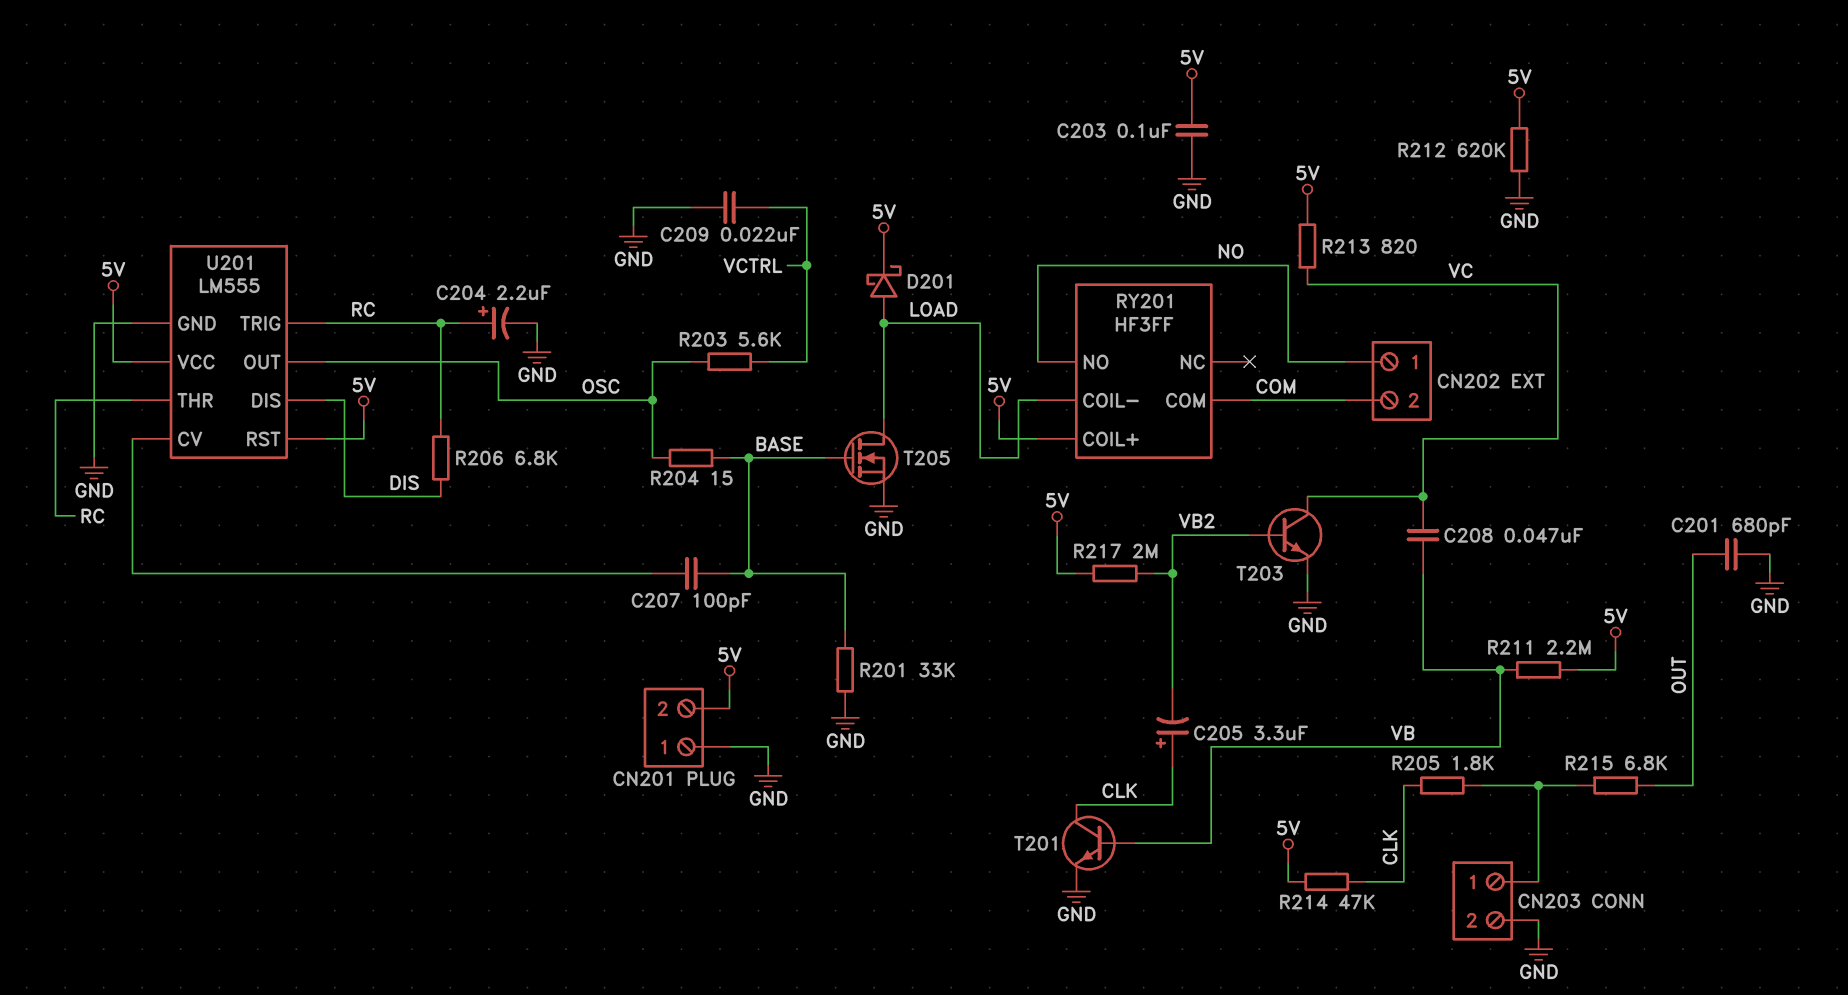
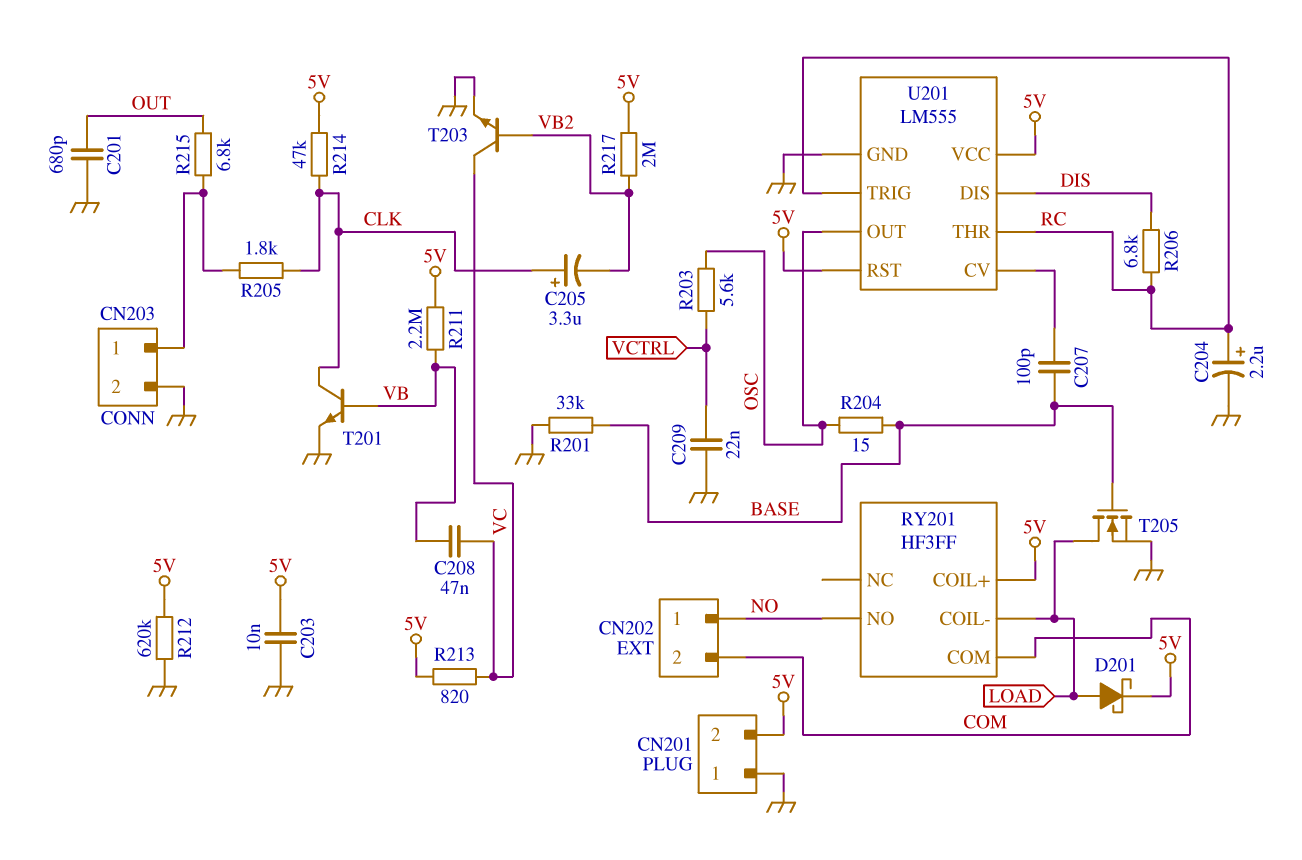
C203: 100nF (5V, GND) -> 10nF (5V, GND)

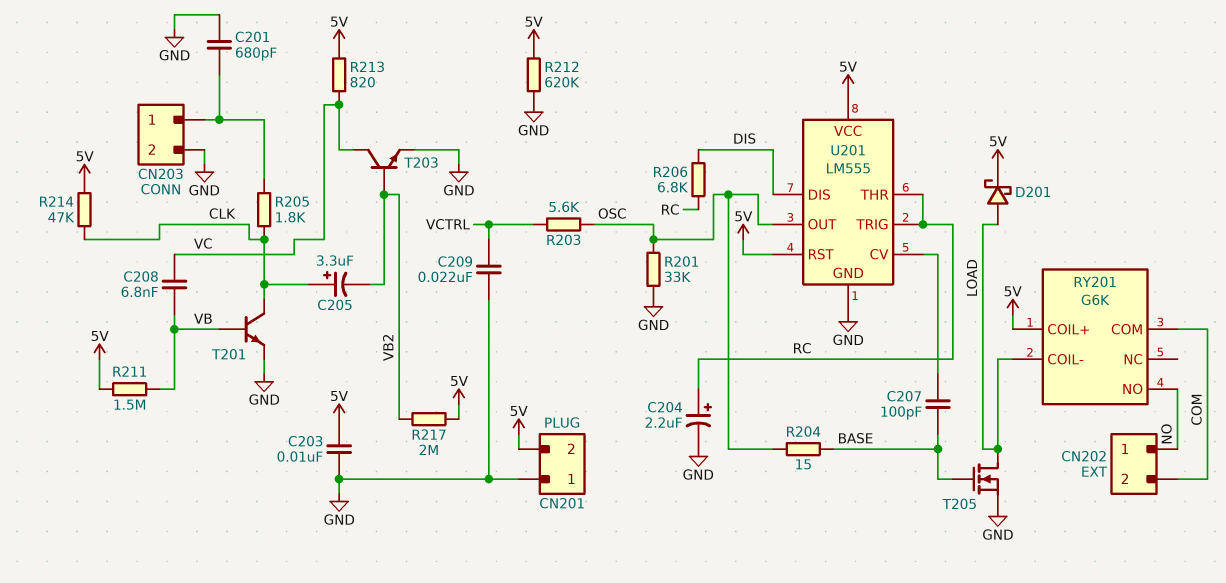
C201: 680pF (GND, OUT) -> 680pF (CN203/1, GND)
C208: 47nF (VB, VC) -> 6.8nF (VB, VC)
R201: 33k (BASE, GND) -> 33k (GND, OSC)
R211: 2.2M (5V, VB) -> 1.5M (5V, VB)
R215: 6.8k (CN203/1, OUT) -> none
RY201: HF3FF -> G6K

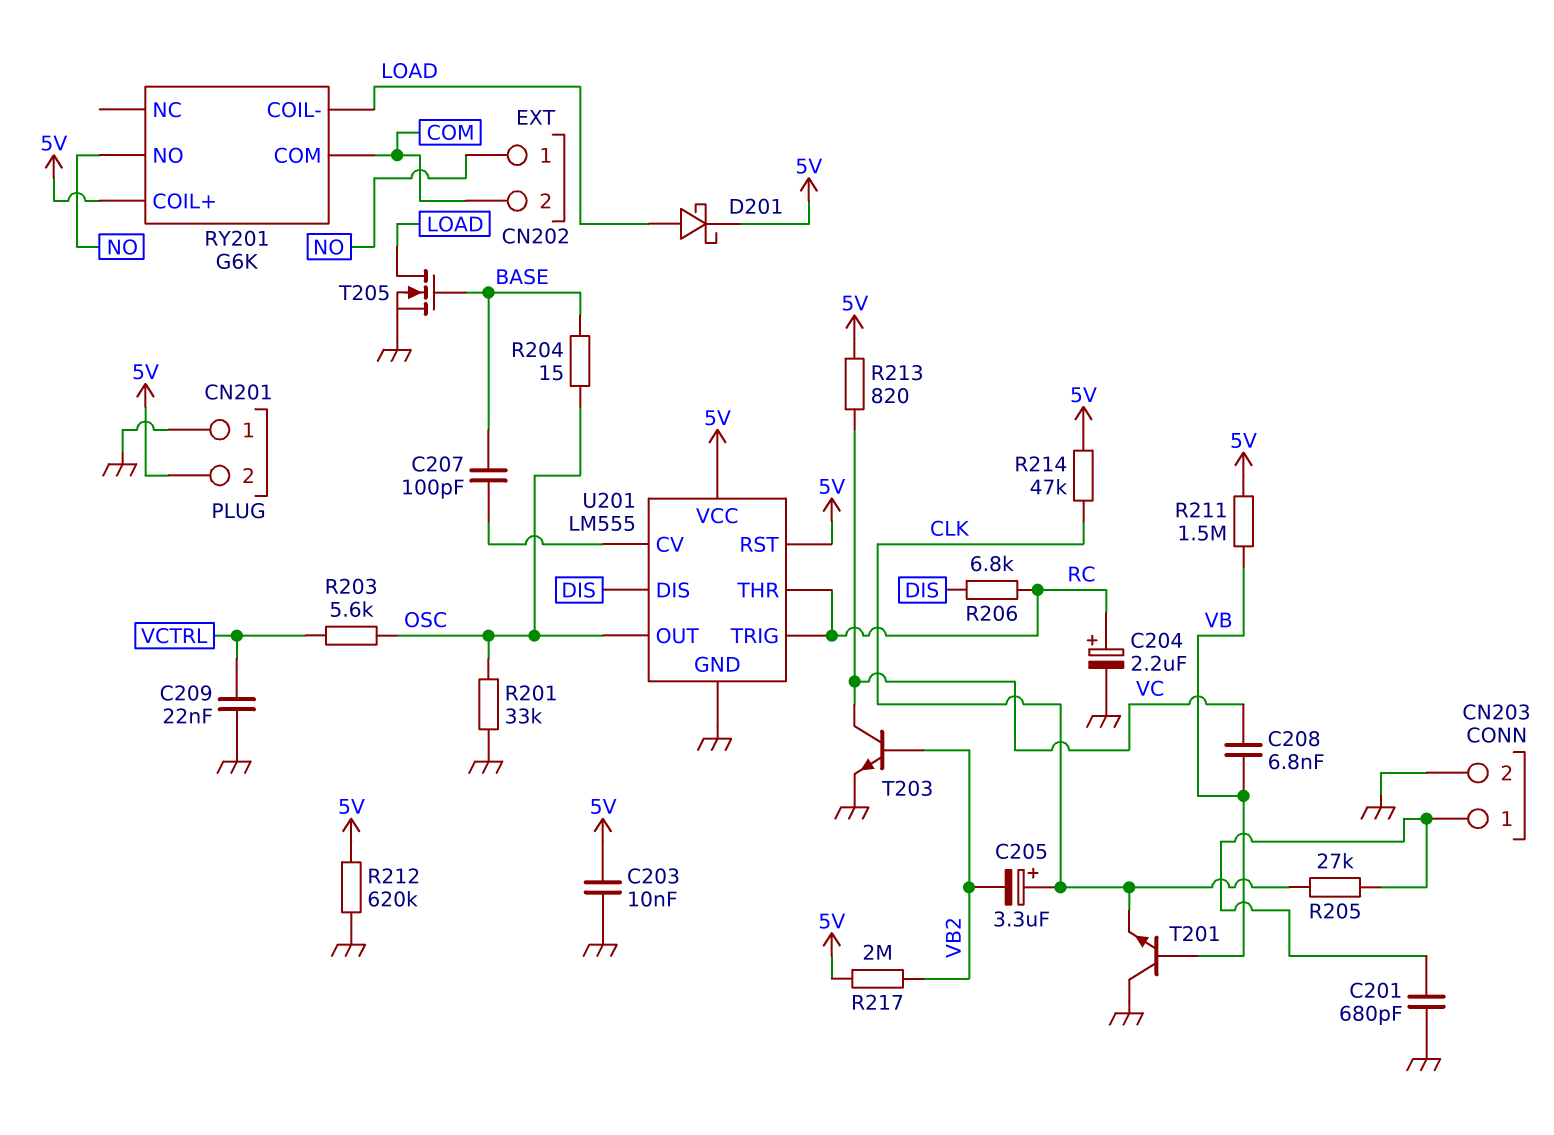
R205: 1.8k (CLK, CN203/1) -> 27k (CLK, CN203/1)
T201: NPN (B VB, C CLK, E GND) -> NPN (B VB, C GND, E CLK)

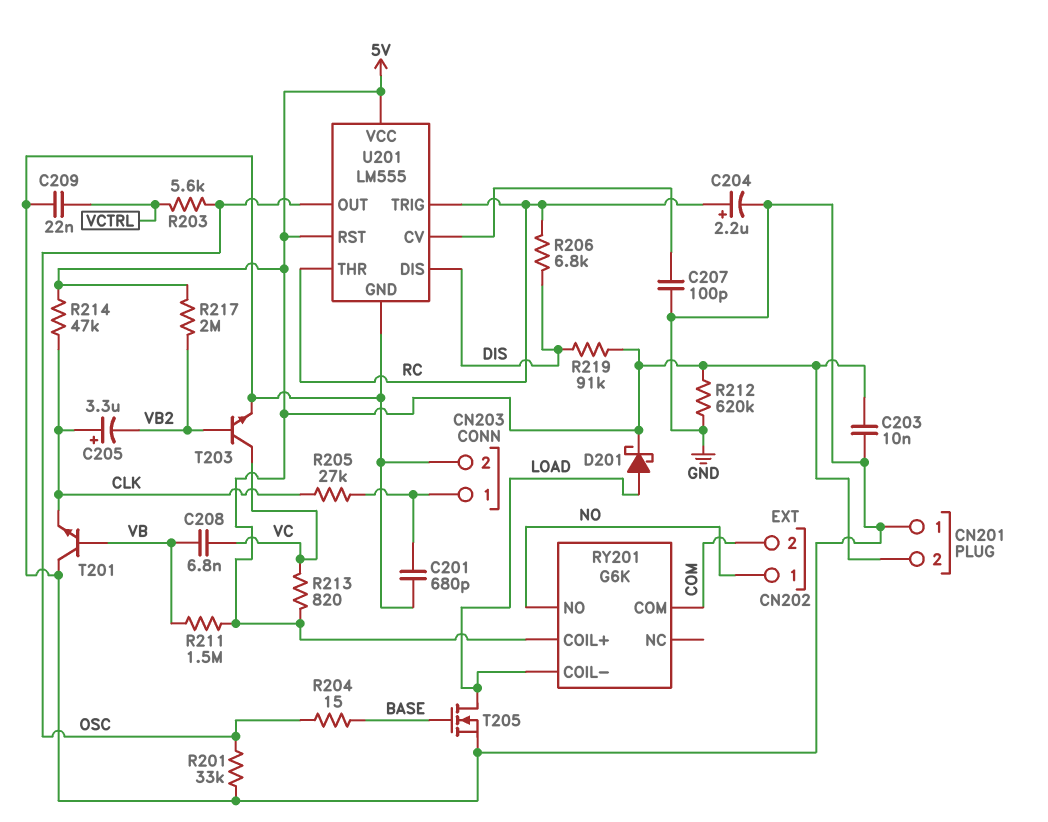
C207: 100pF (BASE, U201/CV) -> 100pF (GND, U201/CV)
R219: none -> 91k (5V, DIS)

